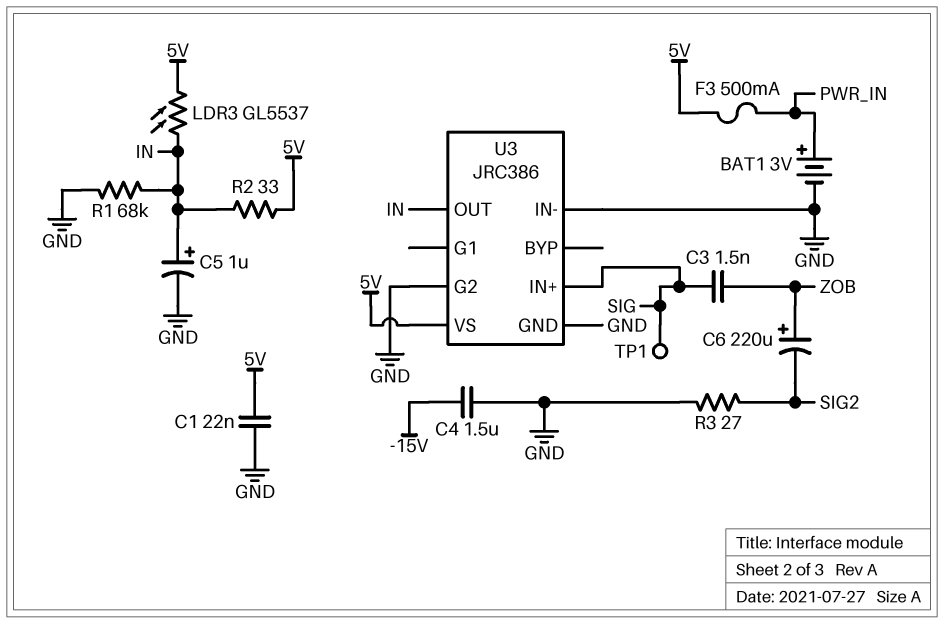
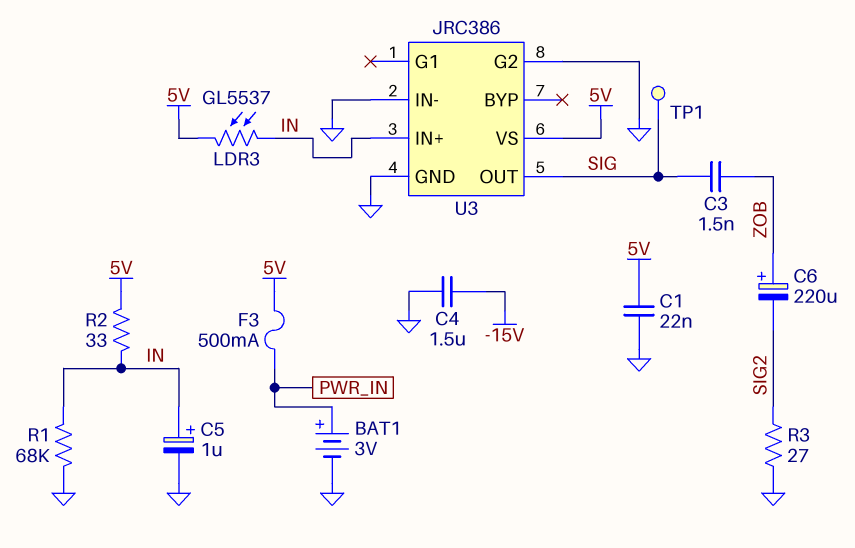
U3 pin IN+: SIG -> IN
U3 pin OUT: IN -> SIG

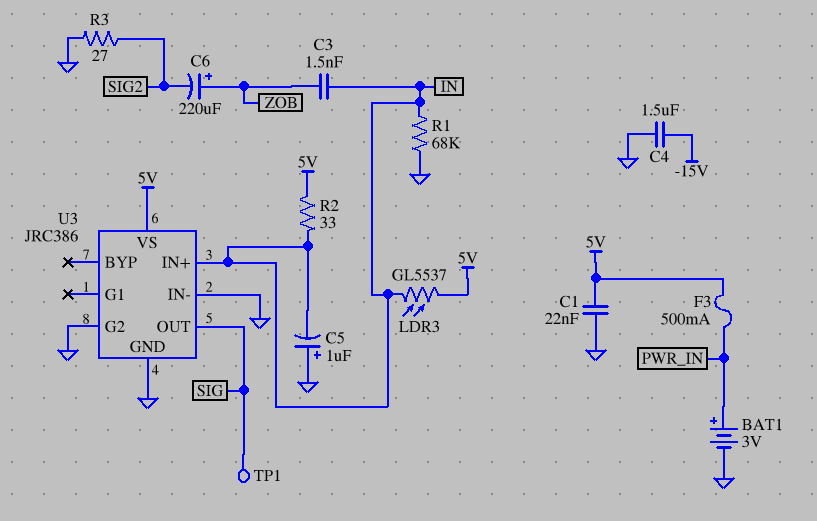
C3: 1.5nF (SIG, ZOB) -> 1.5nF (IN, ZOB)
C5: 1uF (plus IN, minus GND) -> 1uF (plus GND, minus IN)

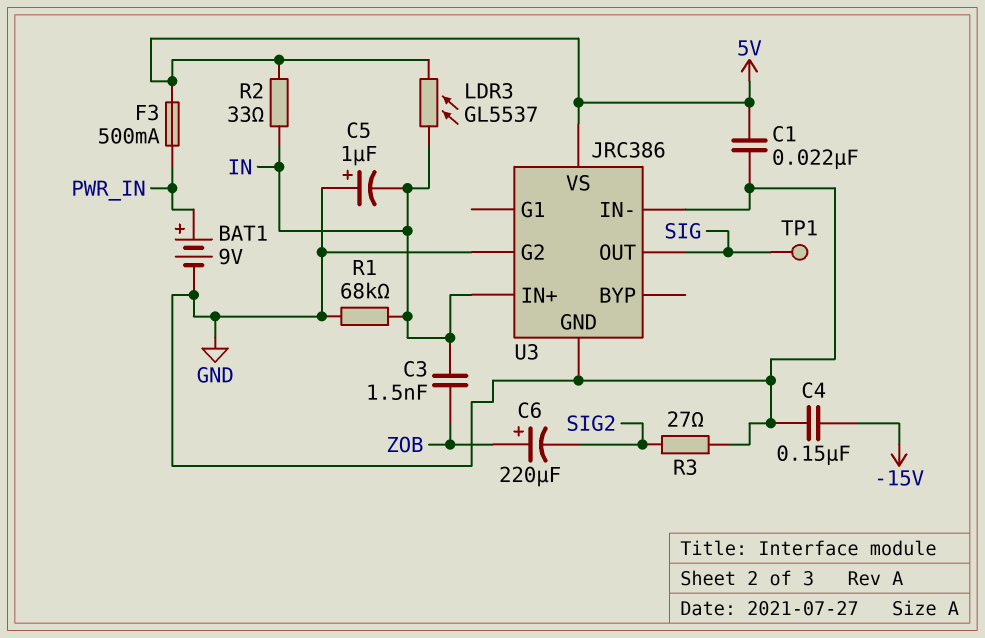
BAT1: 3V (plus PWR_IN, minus GND) -> 9V (plus PWR_IN, minus GND)
C4: 1.5uF (-15V, GND) -> 150nF (-15V, GND)

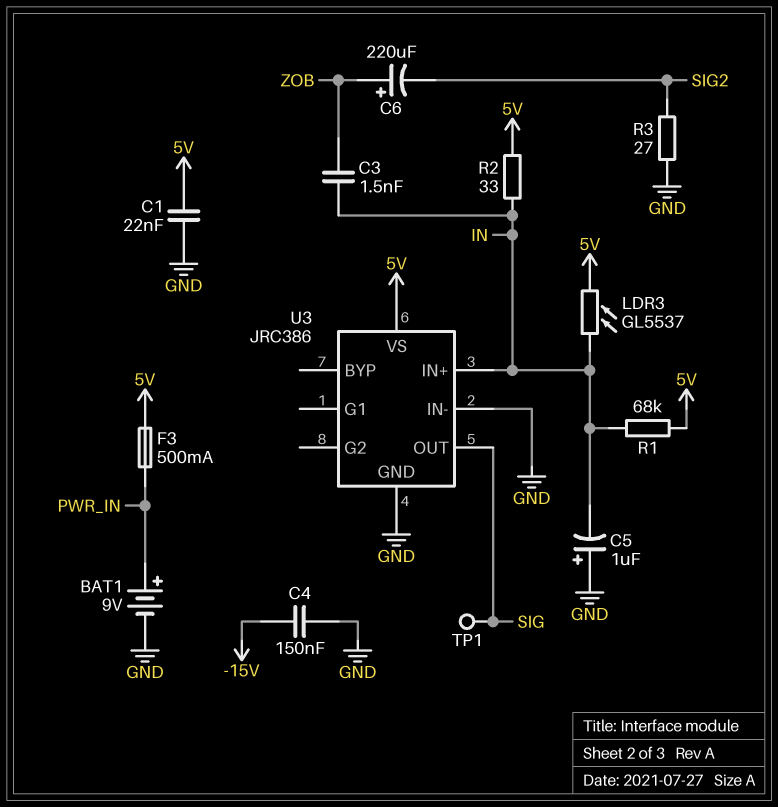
R1: 68k (GND, IN) -> 68k (5V, IN)
U3 pin G2: GND -> none

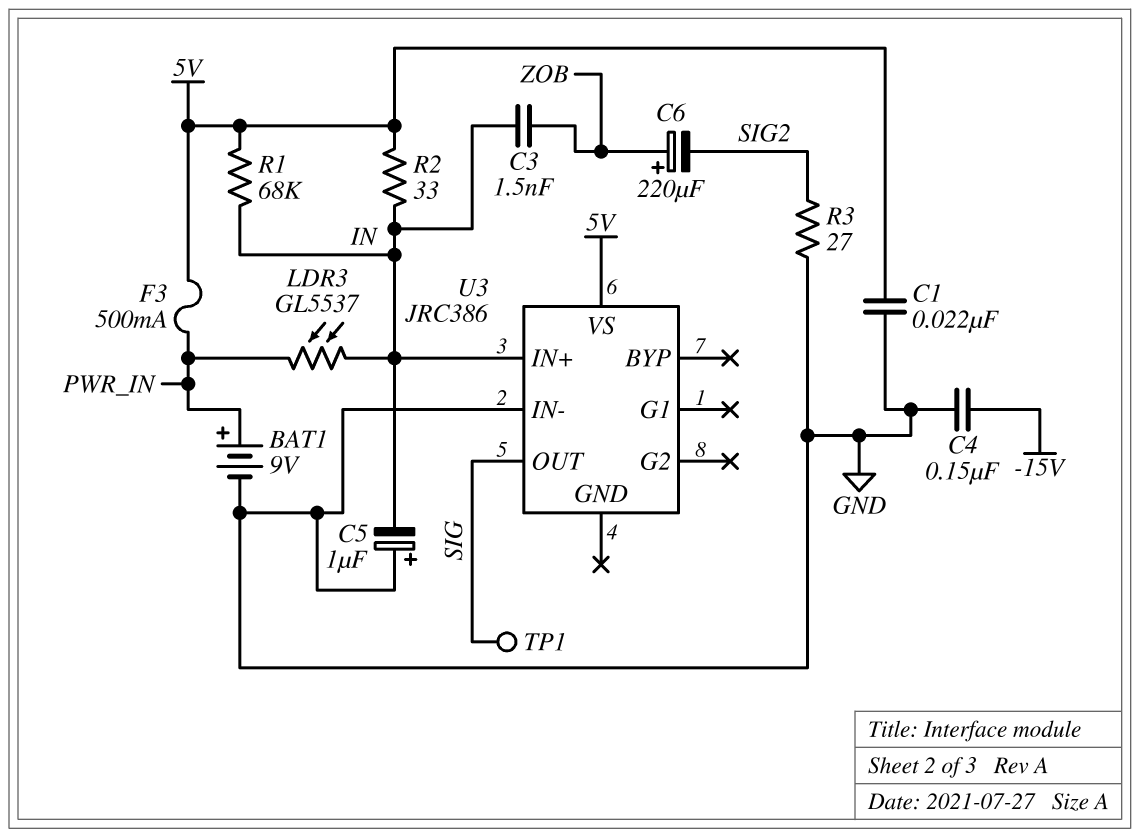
LDR3: GL5537 (5V, IN) -> GL5537 (IN, PWR_IN)
U3 pin GND: GND -> none

